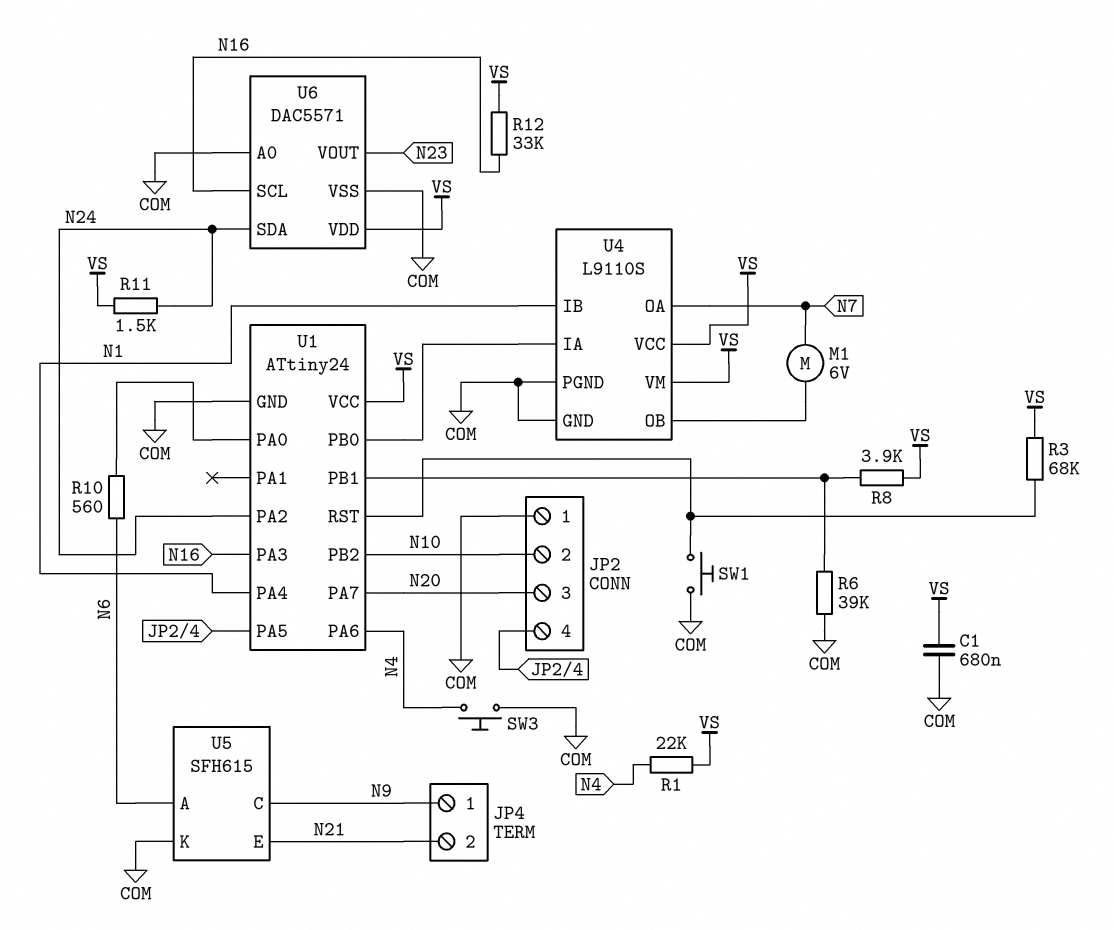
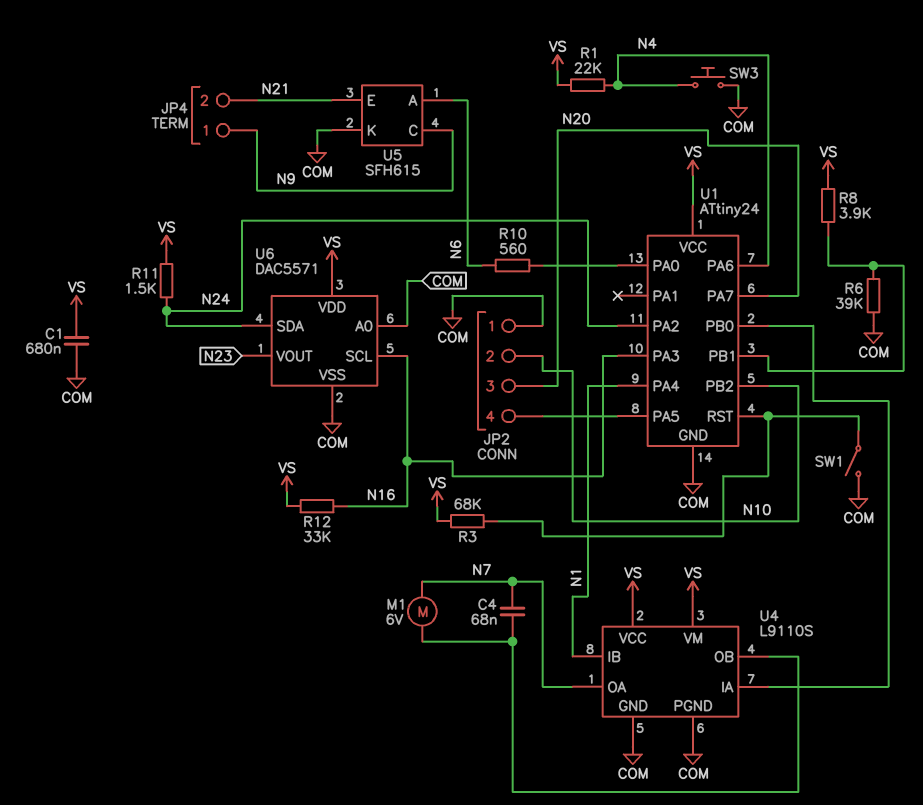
C4: none -> 68nF (N7, U4/OB)
SW1: button (COM, U1/RST) -> switch (COM, U1/RST)

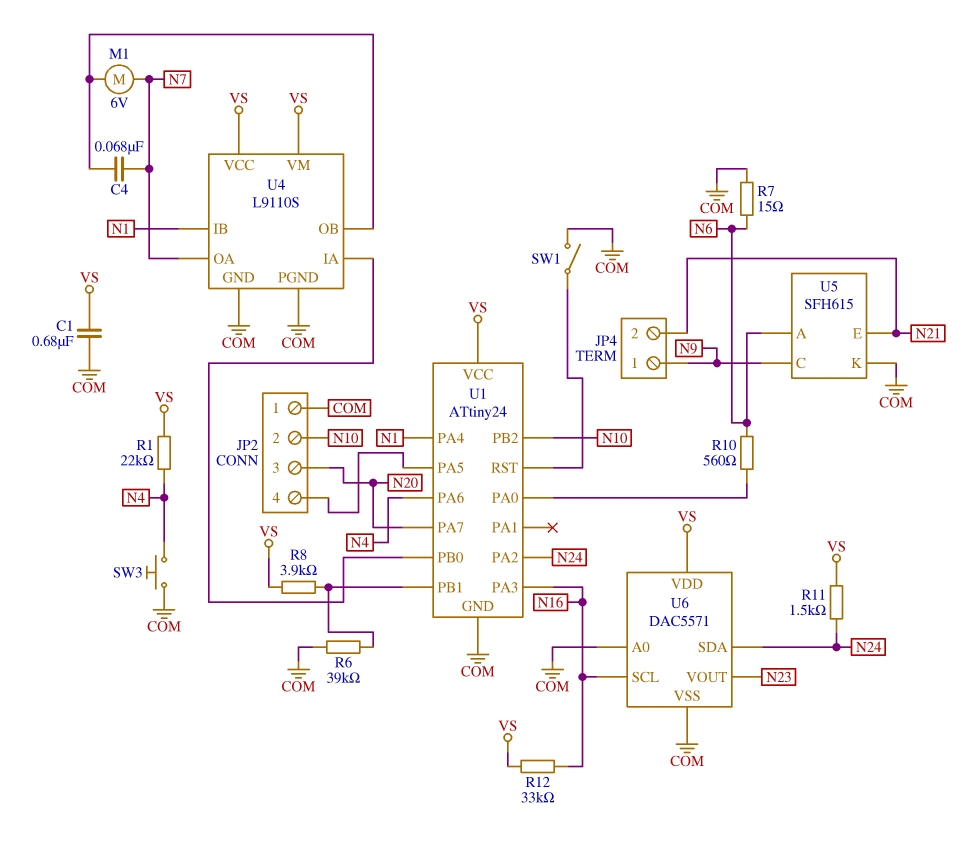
R3: 68k (U1/RST, VS) -> none
R7: none -> 15 (COM, N6)

